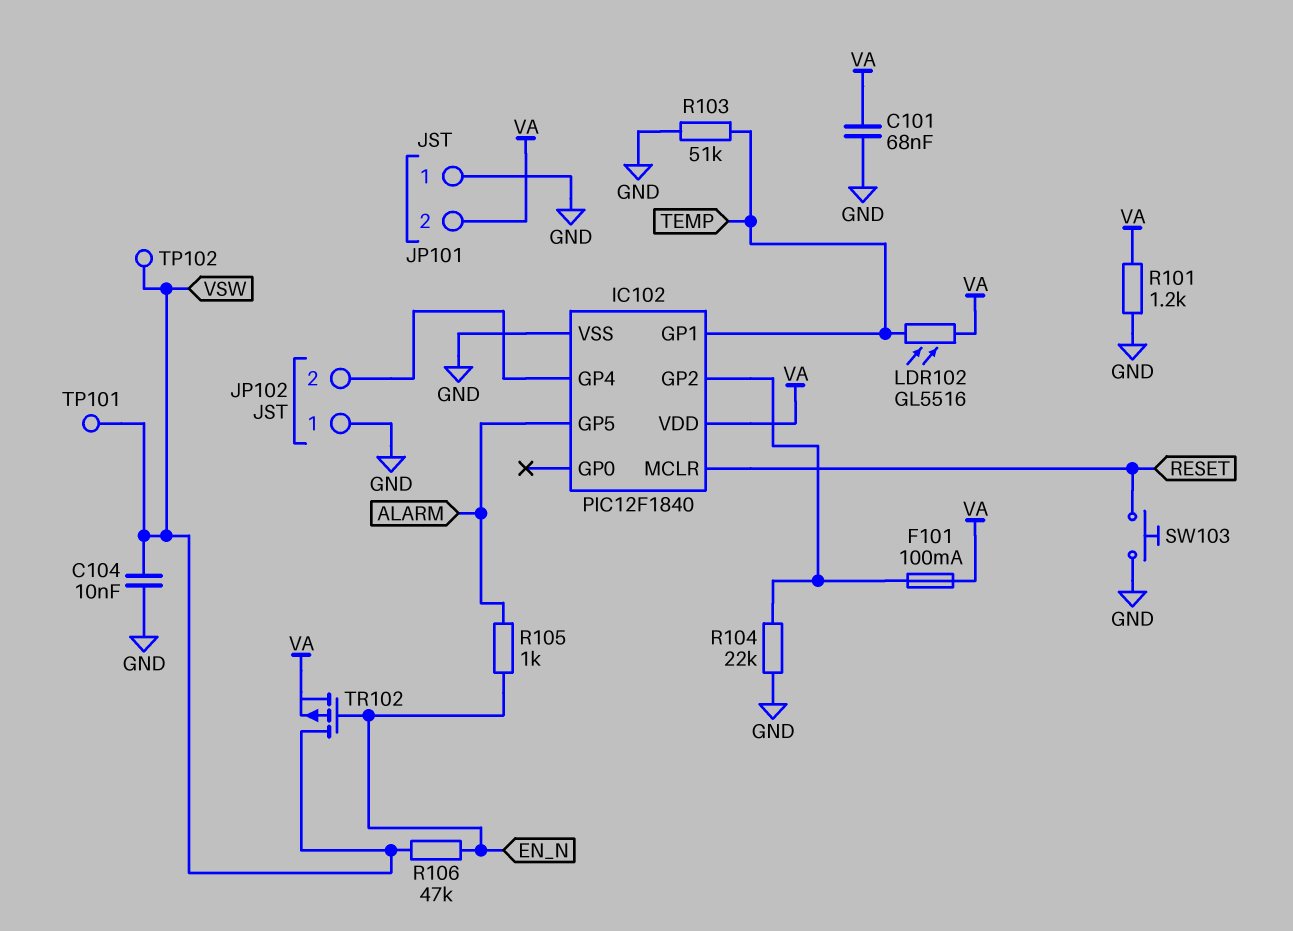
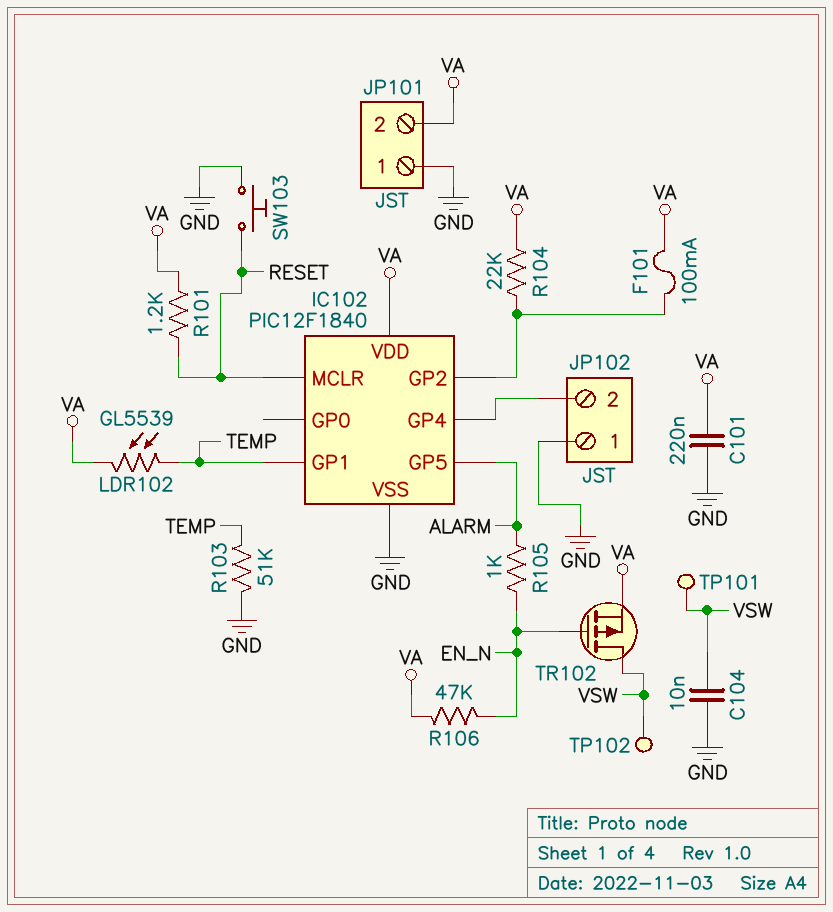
C101: 68nF (GND, VA) -> 220nF (GND, VA)
LDR102: GL5516 (TEMP, VA) -> GL5539 (TEMP, VA)
R101: 1.2k (GND, VA) -> 1.2k (RESET, VA)
R104: 22k (GND, IC102/GP2) -> 22k (IC102/GP2, VA)
R106: 47k (EN_N, VSW) -> 47k (EN_N, VA)

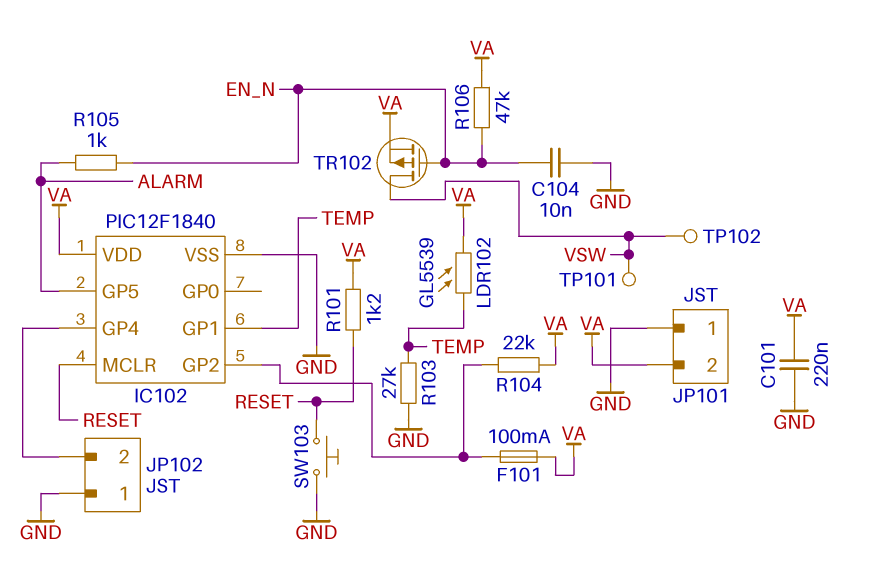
C104: 10nF (GND, VSW) -> 10nF (EN_N, GND)
R103: 51k (GND, TEMP) -> 27k (GND, TEMP)

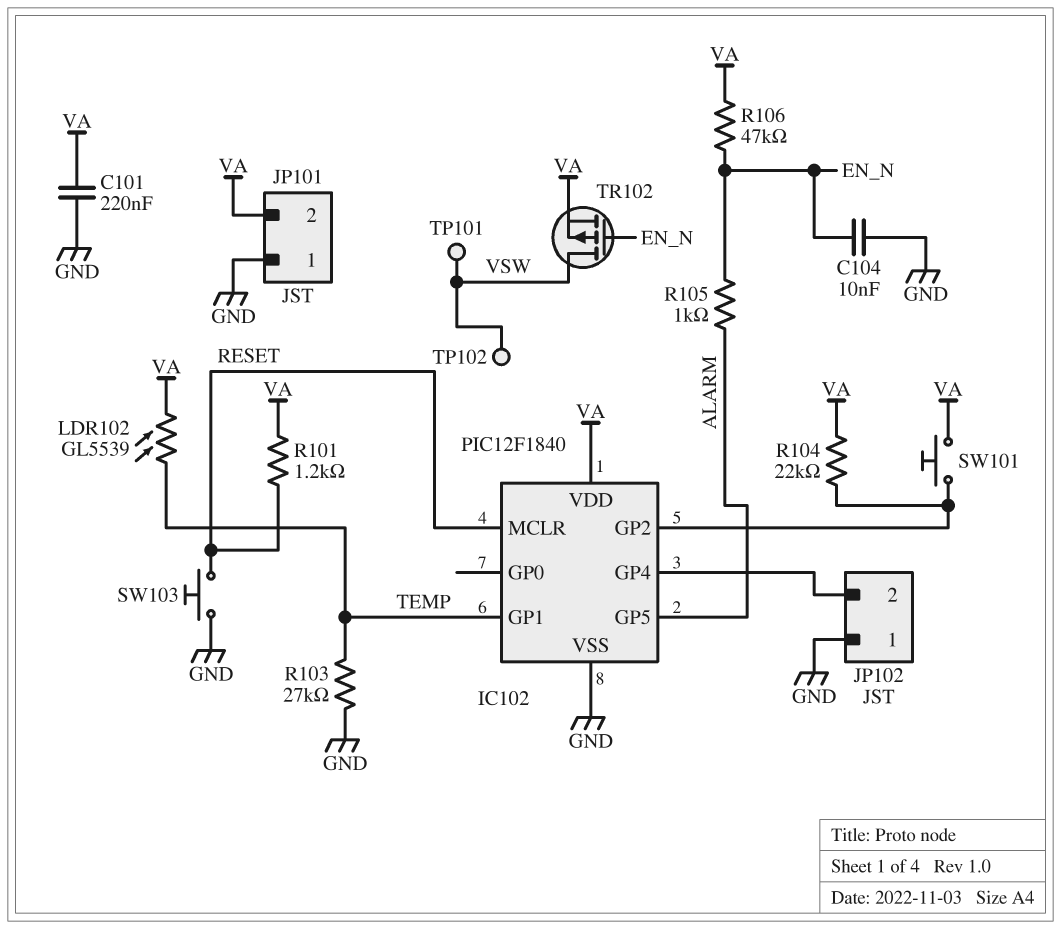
F101: 100mA (IC102/GP2, VA) -> none
SW101: none -> button (IC102/GP2, VA)

